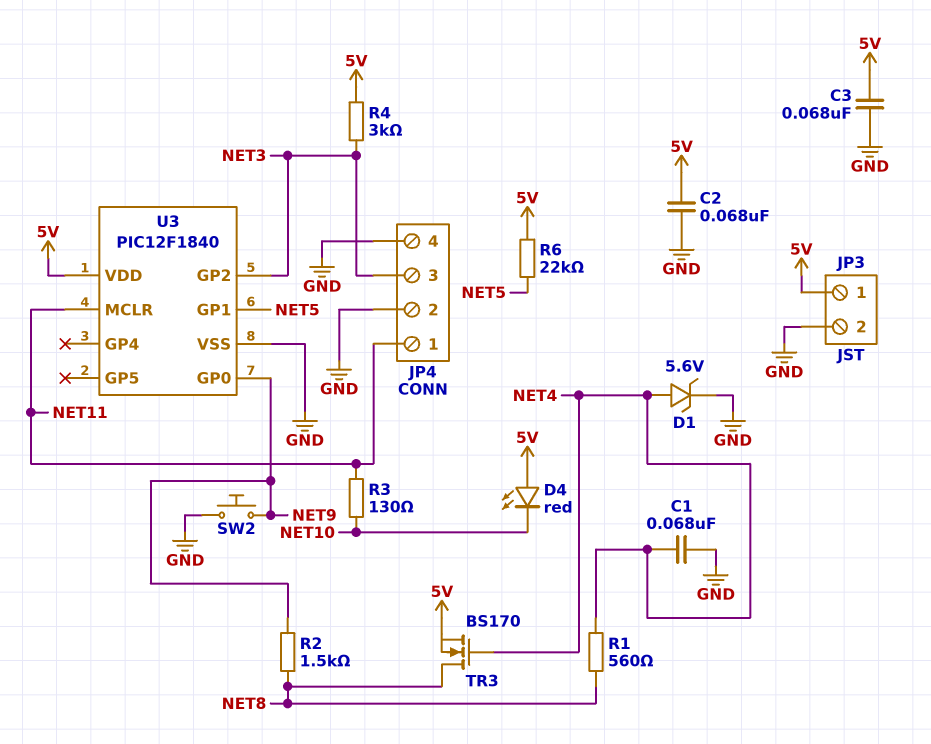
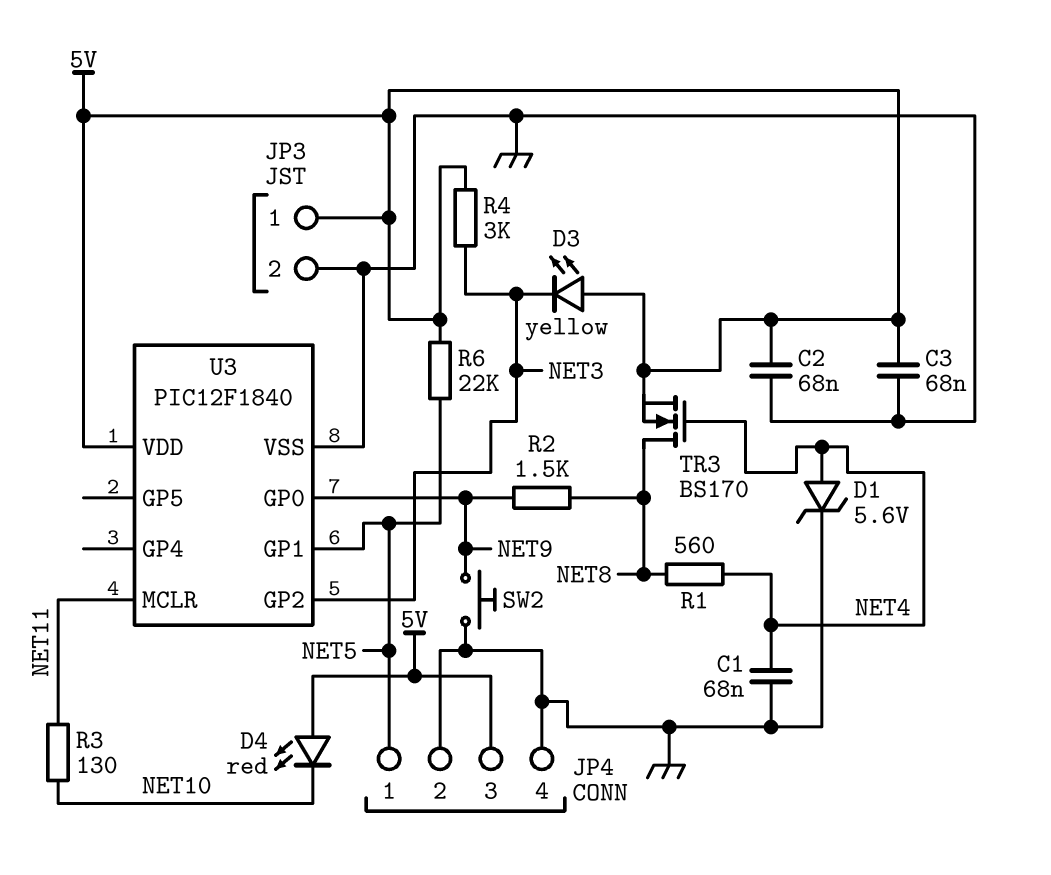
D3: none -> LED yellow (A 5V, K NET3)
JP4 pin 1: NET11 -> NET5
JP4 pin 3: NET3 -> 5V

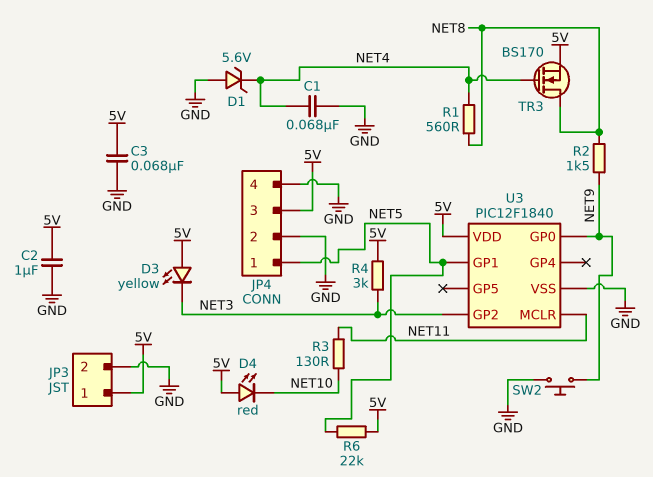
C2: 68nF (5V, GND) -> 1uF (5V, GND)
D1: zener 5.6V (A NET4, K GND) -> zener 5.6V (A GND, K NET4)

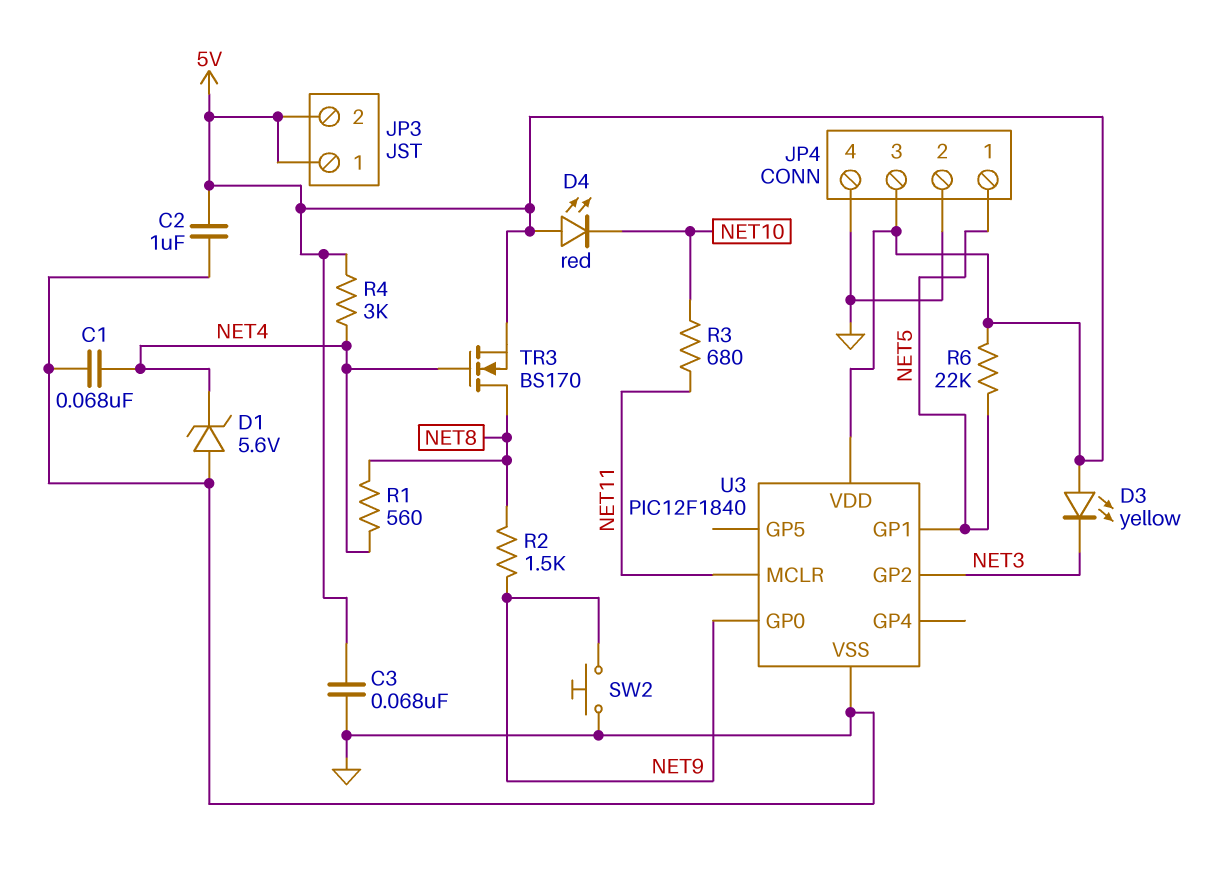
JP3 pin 2: GND -> 5V
R3: 130 (NET10, NET11) -> 680 (NET10, NET11)
R4: 3k (5V, NET3) -> 3k (5V, NET4)

